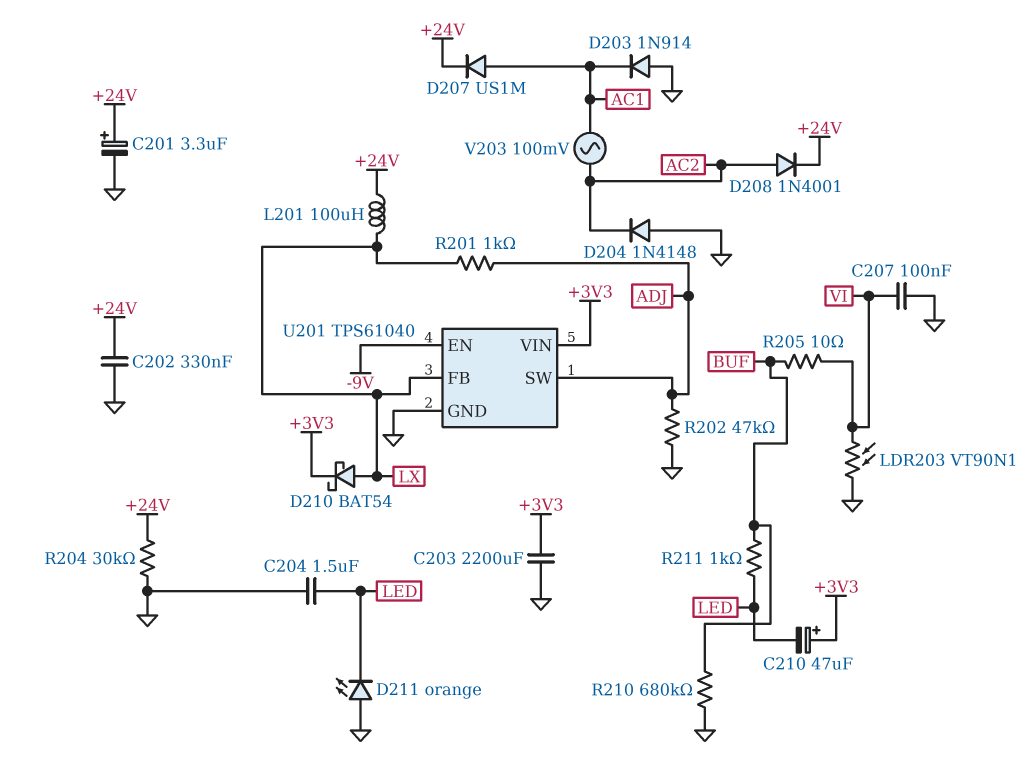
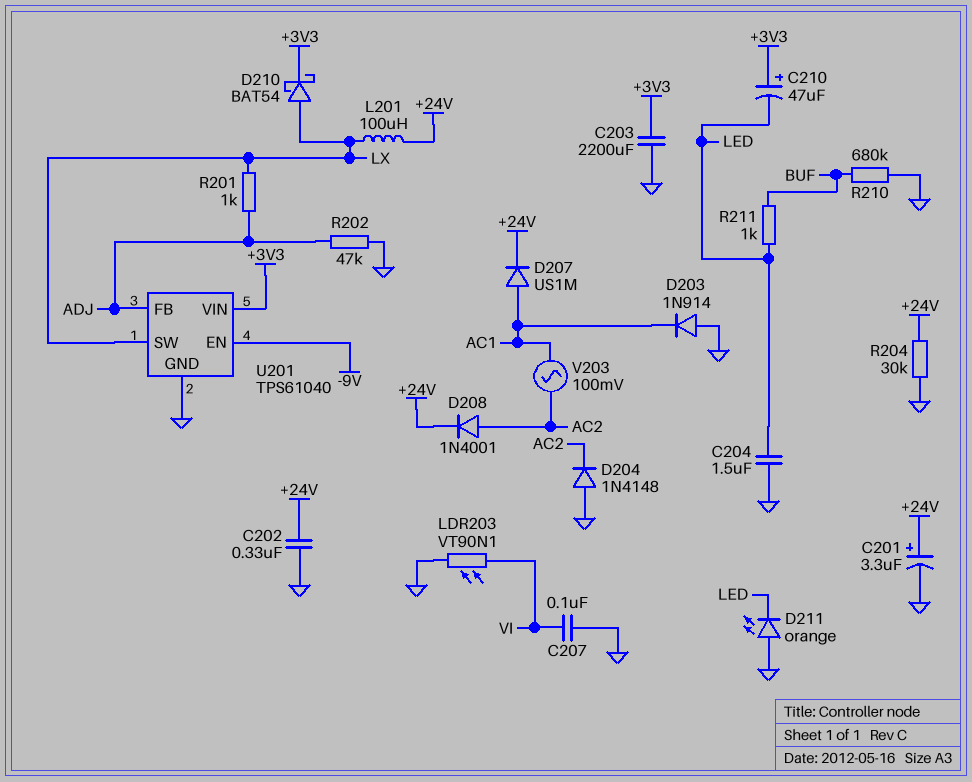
R205: 10 (BUF, VI) -> none
U201 pin FB: LX -> ADJ
U201 pin SW: ADJ -> LX

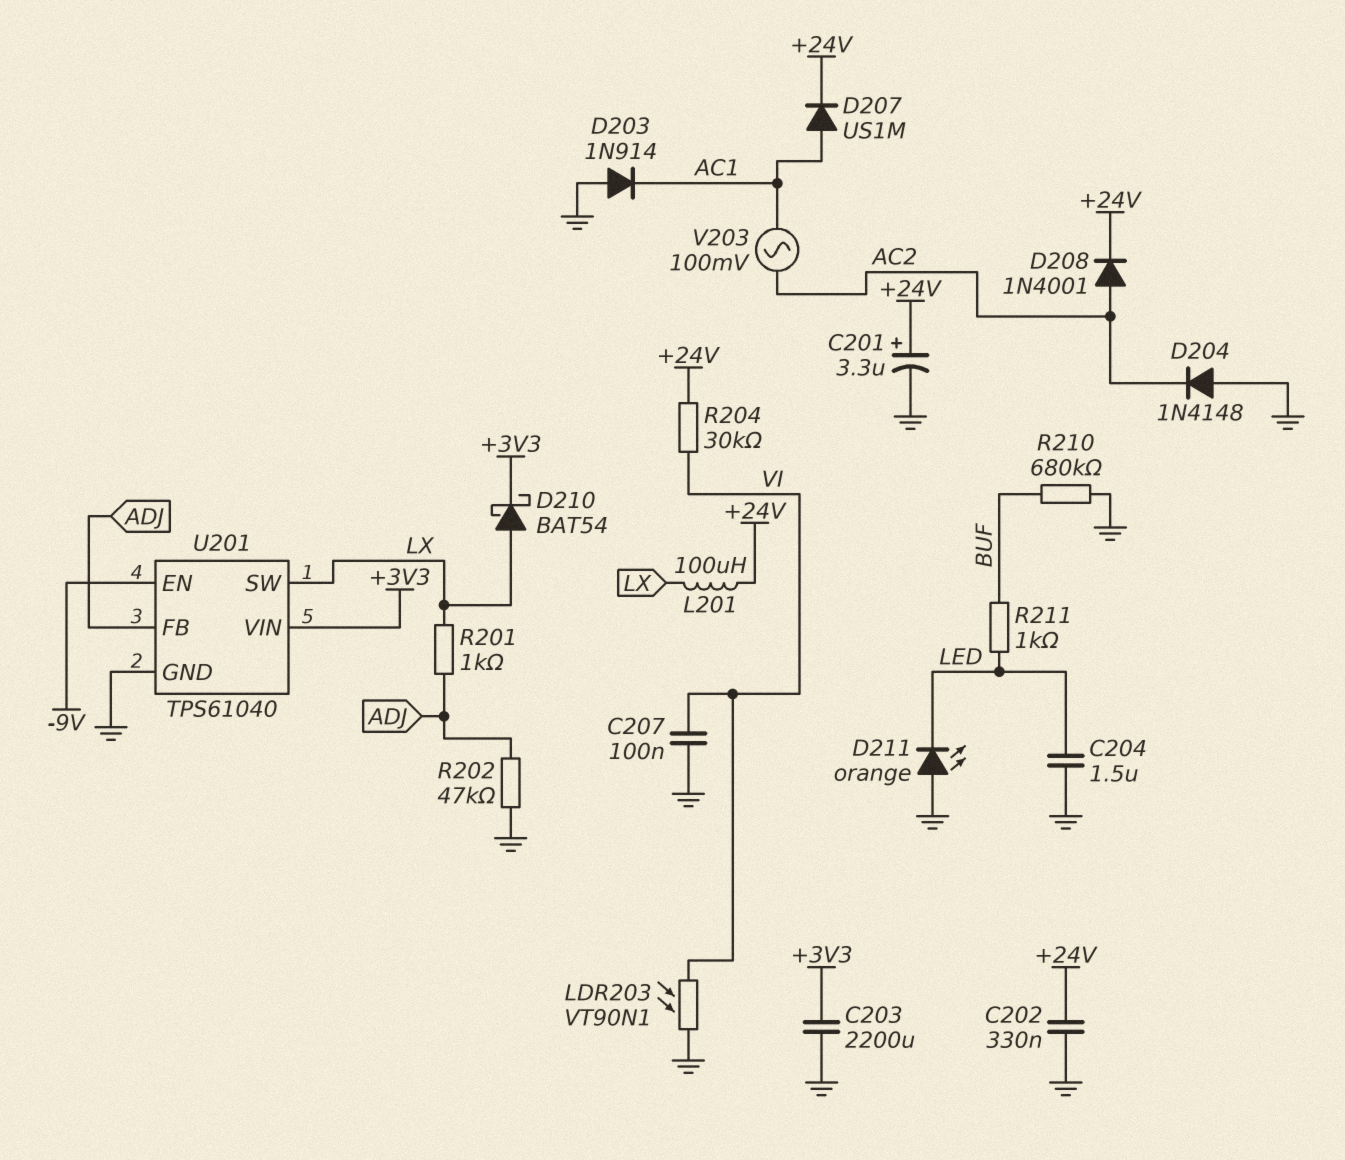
C210: 47uF (plus +3V3, minus LED) -> none
R204: 30k (+24V, GND) -> 30k (+24V, VI)

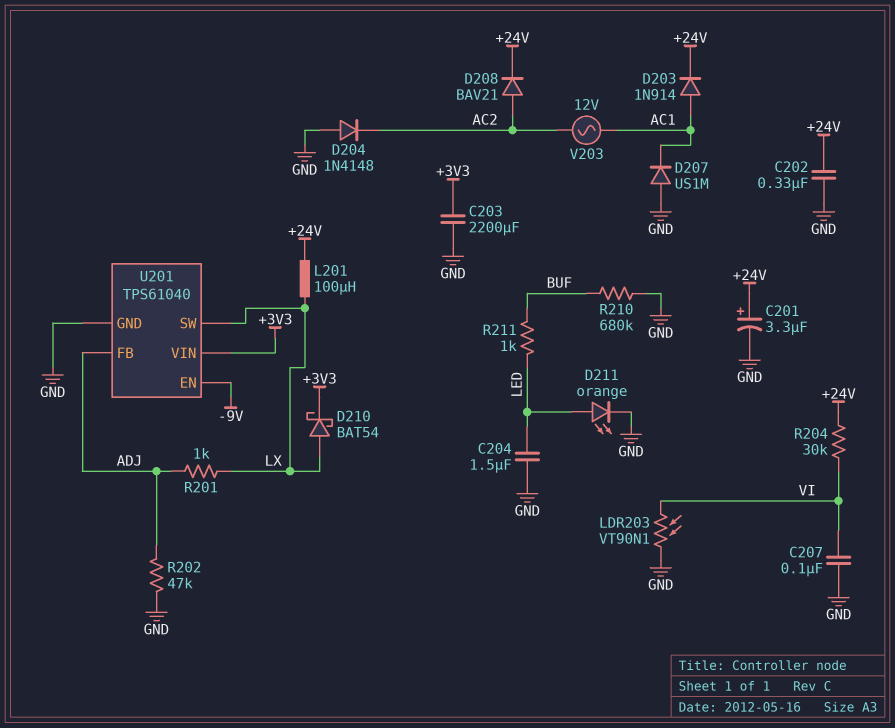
D203: diode 1N914 (A GND, K AC1) -> diode 1N914 (A AC1, K +24V)
D207: diode US1M (A AC1, K +24V) -> diode US1M (A GND, K AC1)
D208: diode 1N4001 (A AC2, K +24V) -> diode BAV21 (A AC2, K +24V)
D211: LED orange (A GND, K LED) -> LED orange (A LED, K GND)
V203: AC 100mV (AC1, AC2) -> AC 12V (AC1, AC2)

